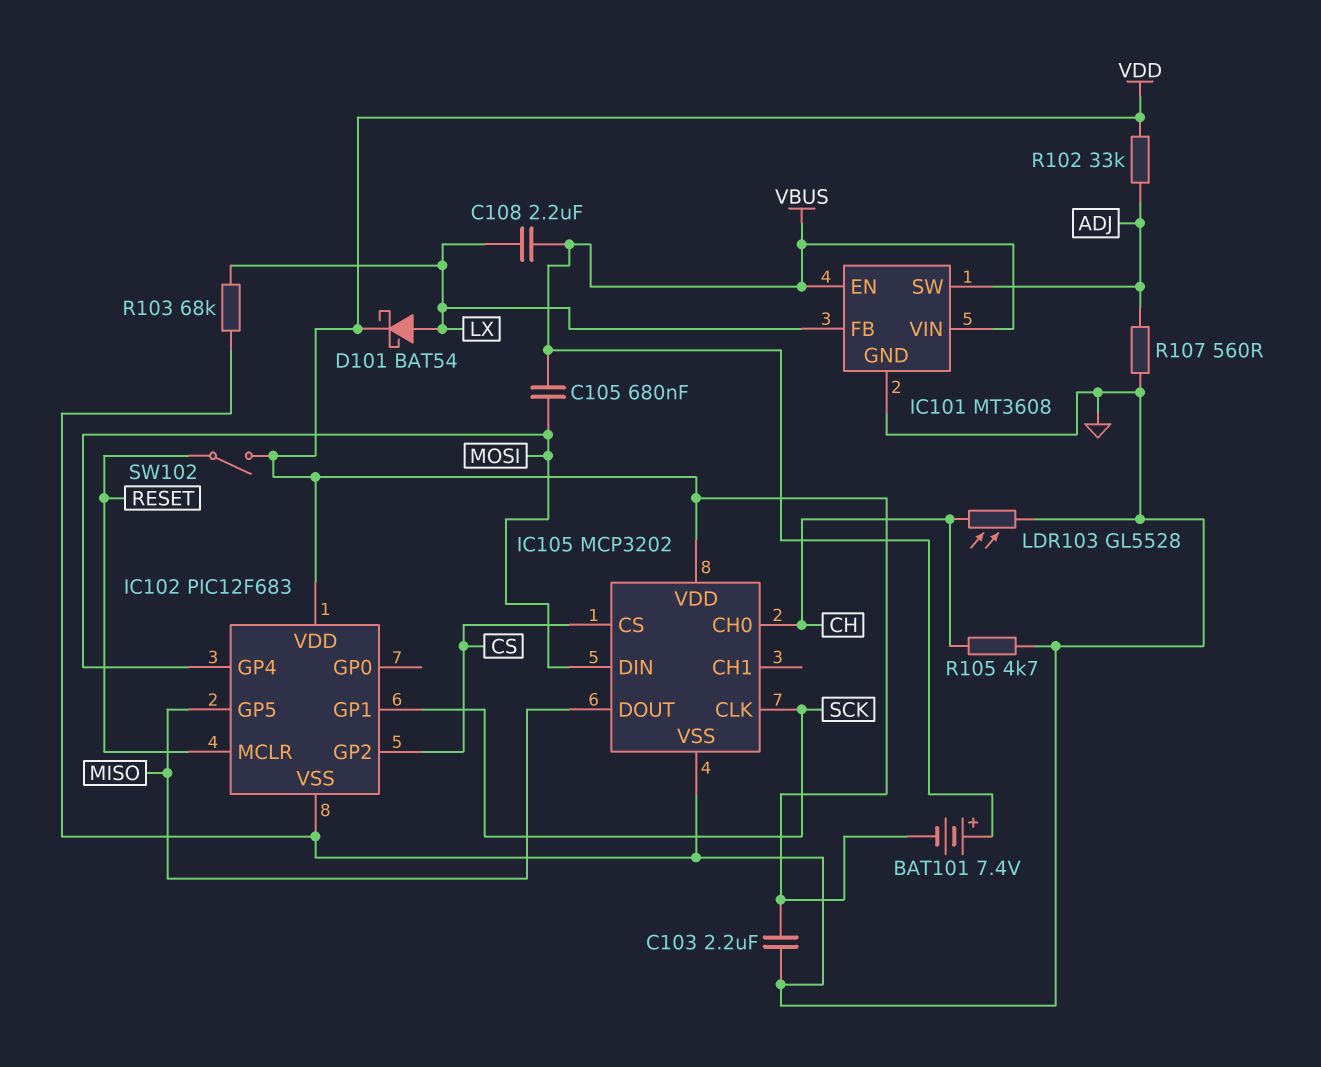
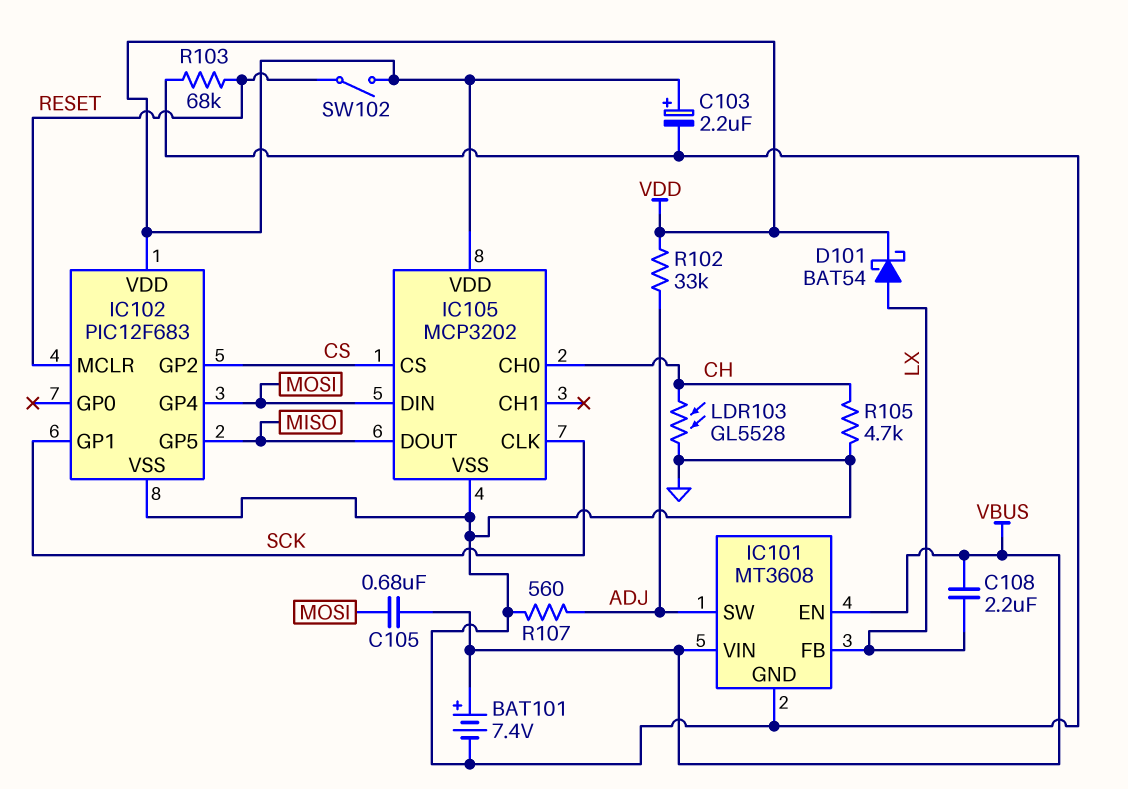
BAT101: 7.4V (plus VBUS, minus VDD) -> 7.4V (plus VBUS, minus GND)
C103: 2.2uF (GND, VDD) -> 2.2uF (plus VDD, minus GND)
R103: 68k (GND, LX) -> 68k (GND, RESET)

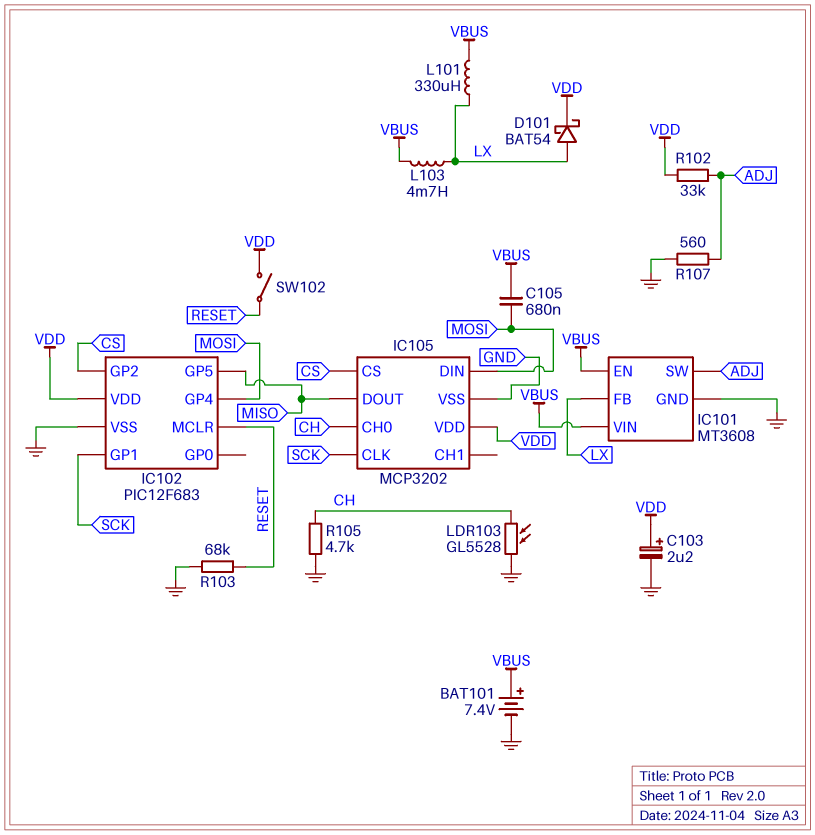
C108: 2.2uF (LX, VBUS) -> none
L101: none -> 330uH (LX, VBUS)
L103: none -> 4.7mH (LX, VBUS)

